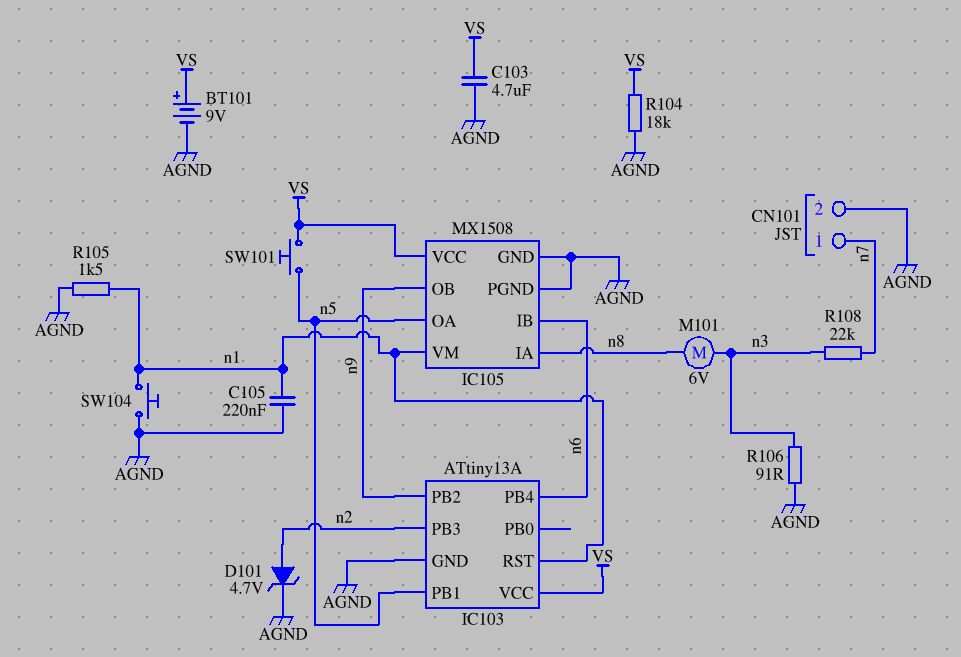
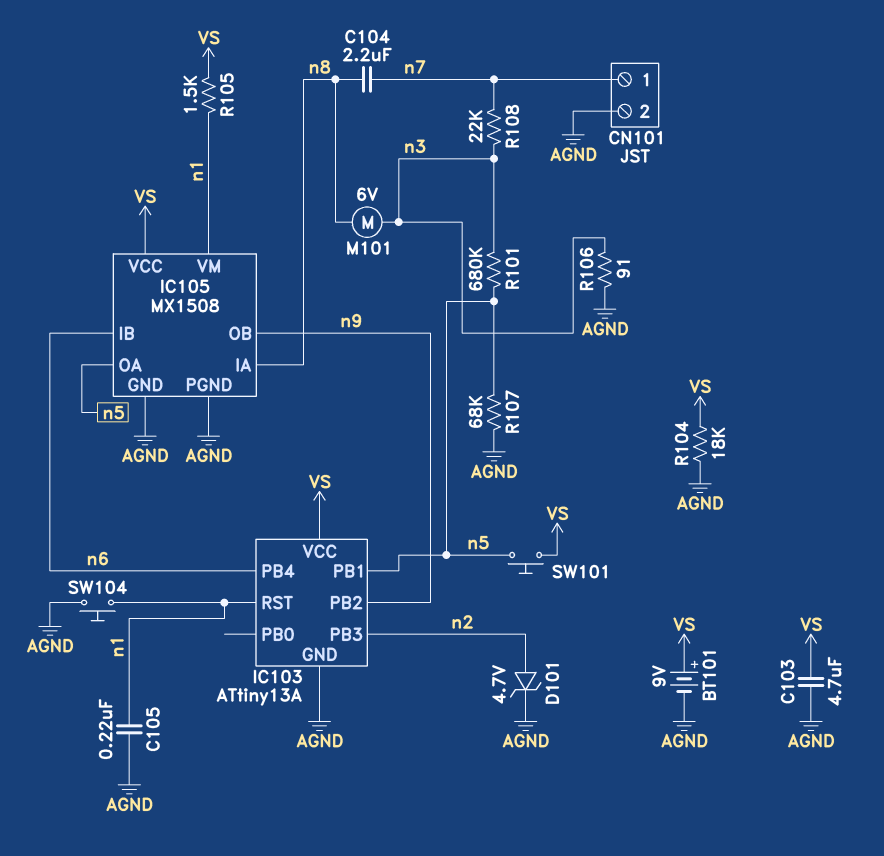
C104: none -> 2.2uF (n7, n8)
R101: none -> 680k (n3, n5)
R105: 1.5k (AGND, n1) -> 1.5k (VS, n1)
R107: none -> 68k (AGND, n5)

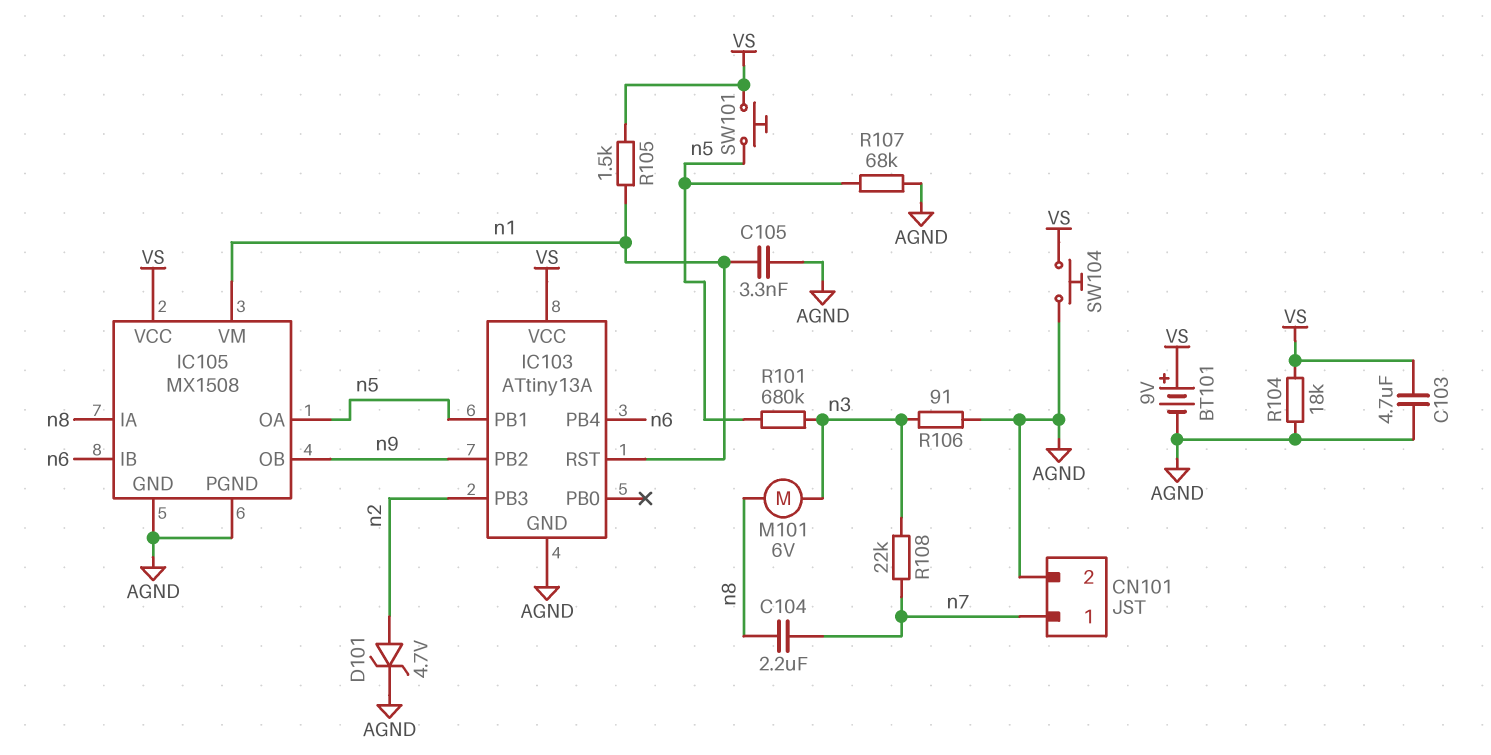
C105: 220nF (AGND, n1) -> 3.3nF (AGND, n1)
SW104: button (AGND, n1) -> button (AGND, VS)

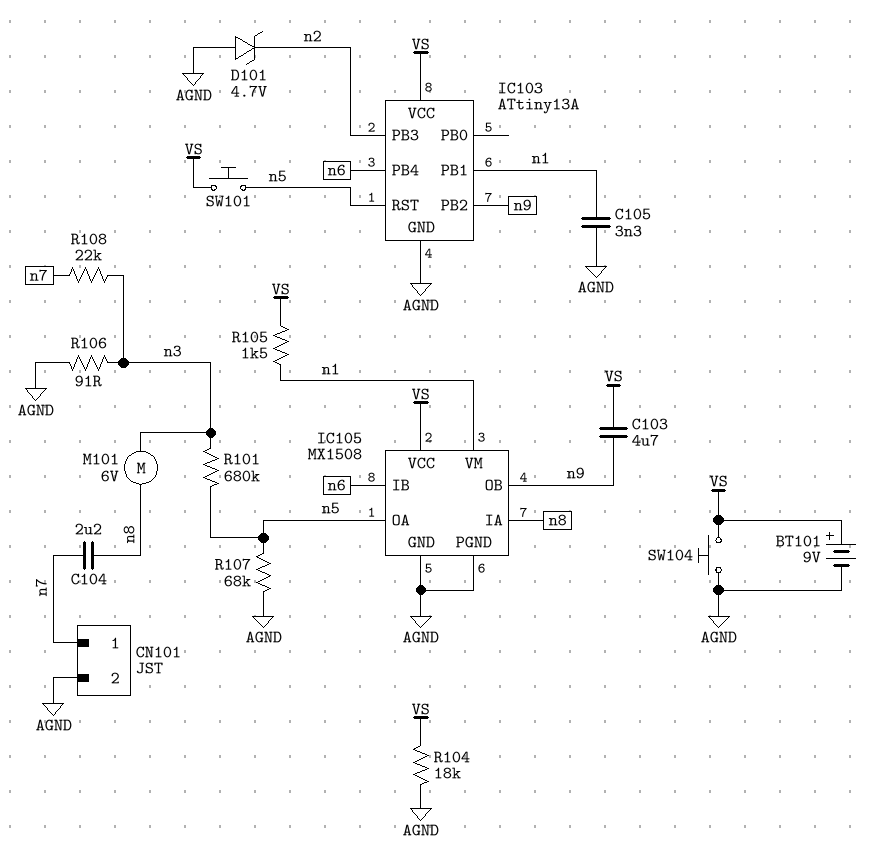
C103: 4.7uF (AGND, VS) -> 4.7uF (VS, n9)
D101: zener 4.7V (A n2, K AGND) -> zener 4.7V (A AGND, K n2)
IC103 pin PB1: n5 -> n1
IC103 pin RST: n1 -> n5

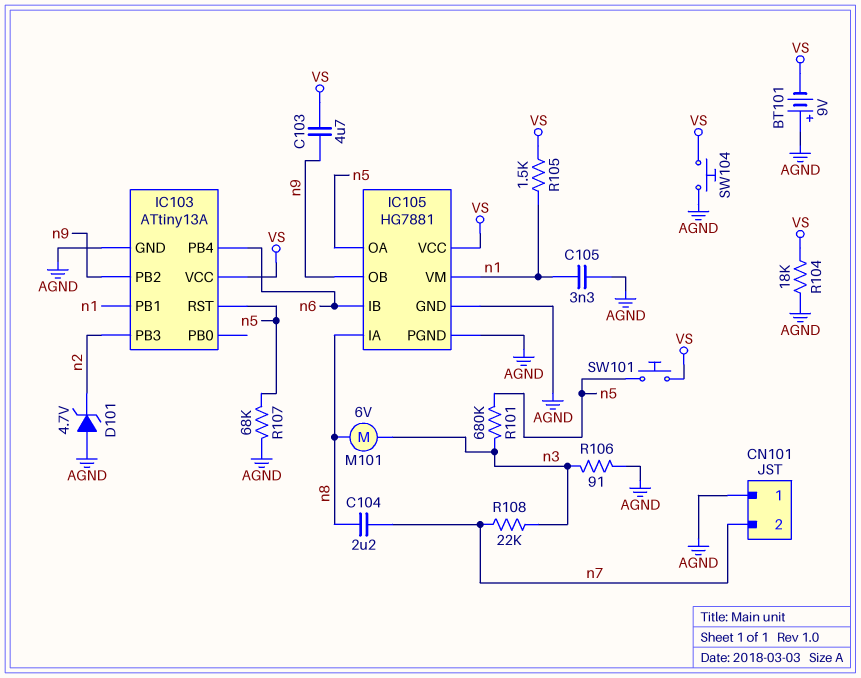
BT101: 9V (plus VS, minus AGND) -> 9V (plus AGND, minus VS)
CN101 pin 1: n7 -> AGND
CN101 pin 2: AGND -> n7
IC105: MX1508 -> HG7881

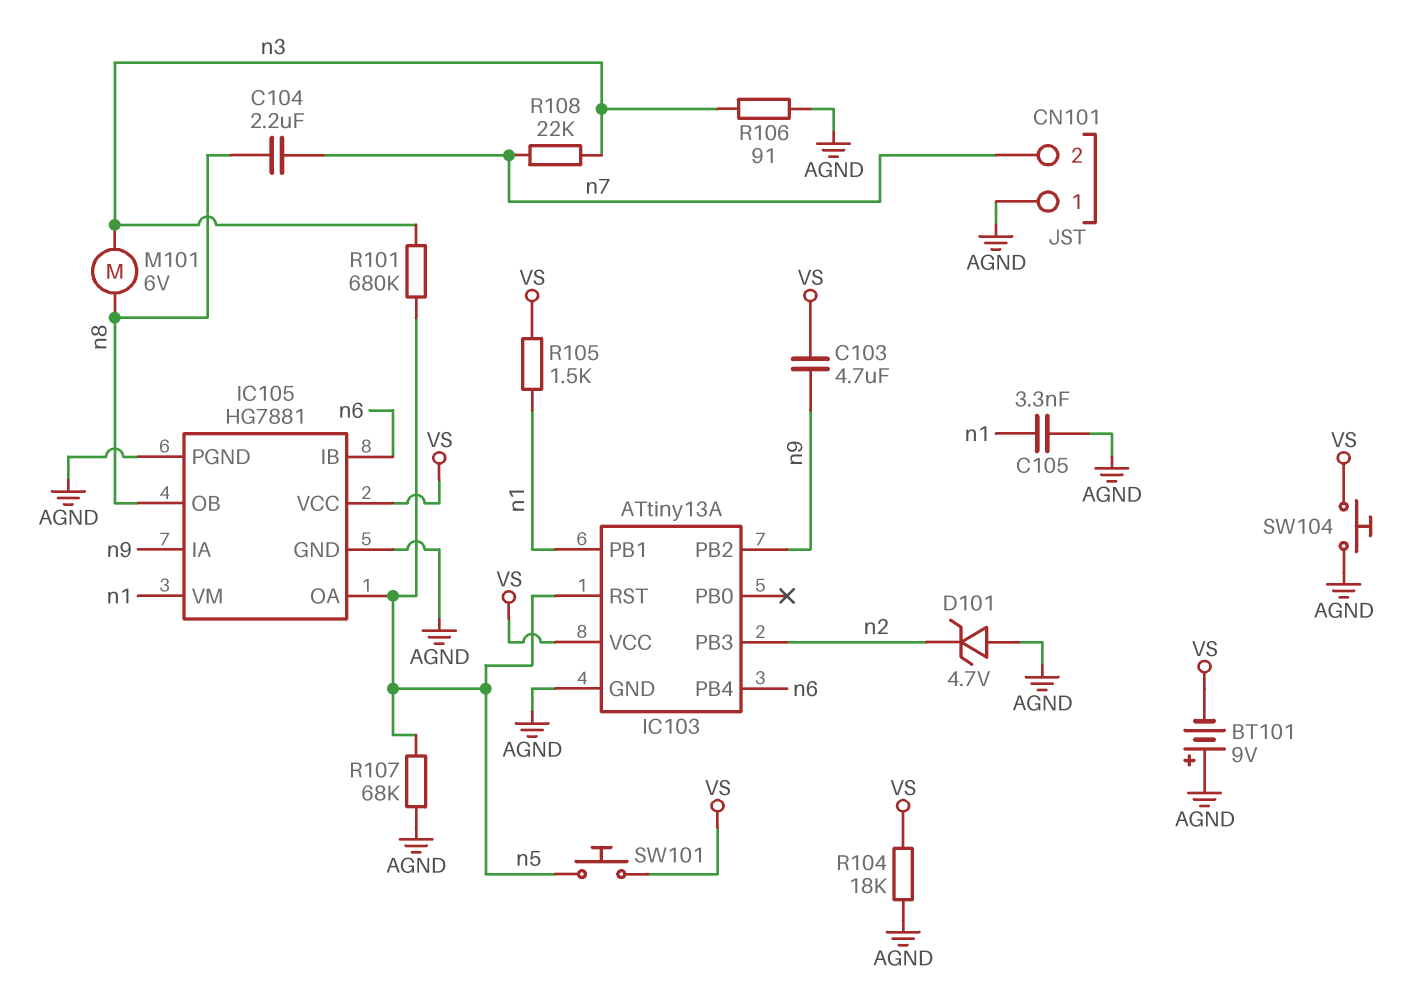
IC105 pin IA: n8 -> n9
IC105 pin OB: n9 -> n8

